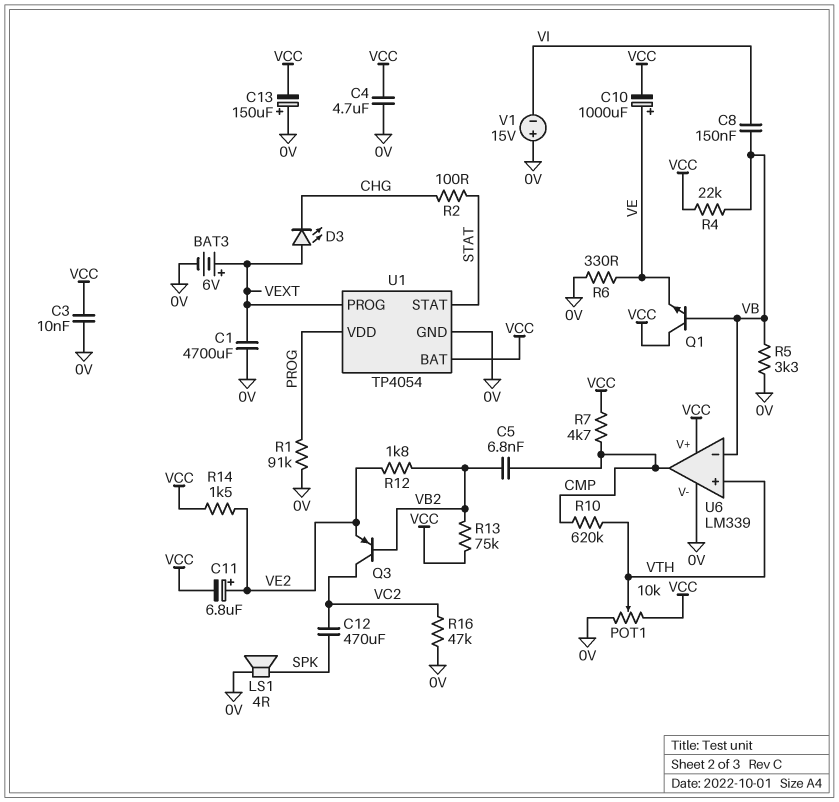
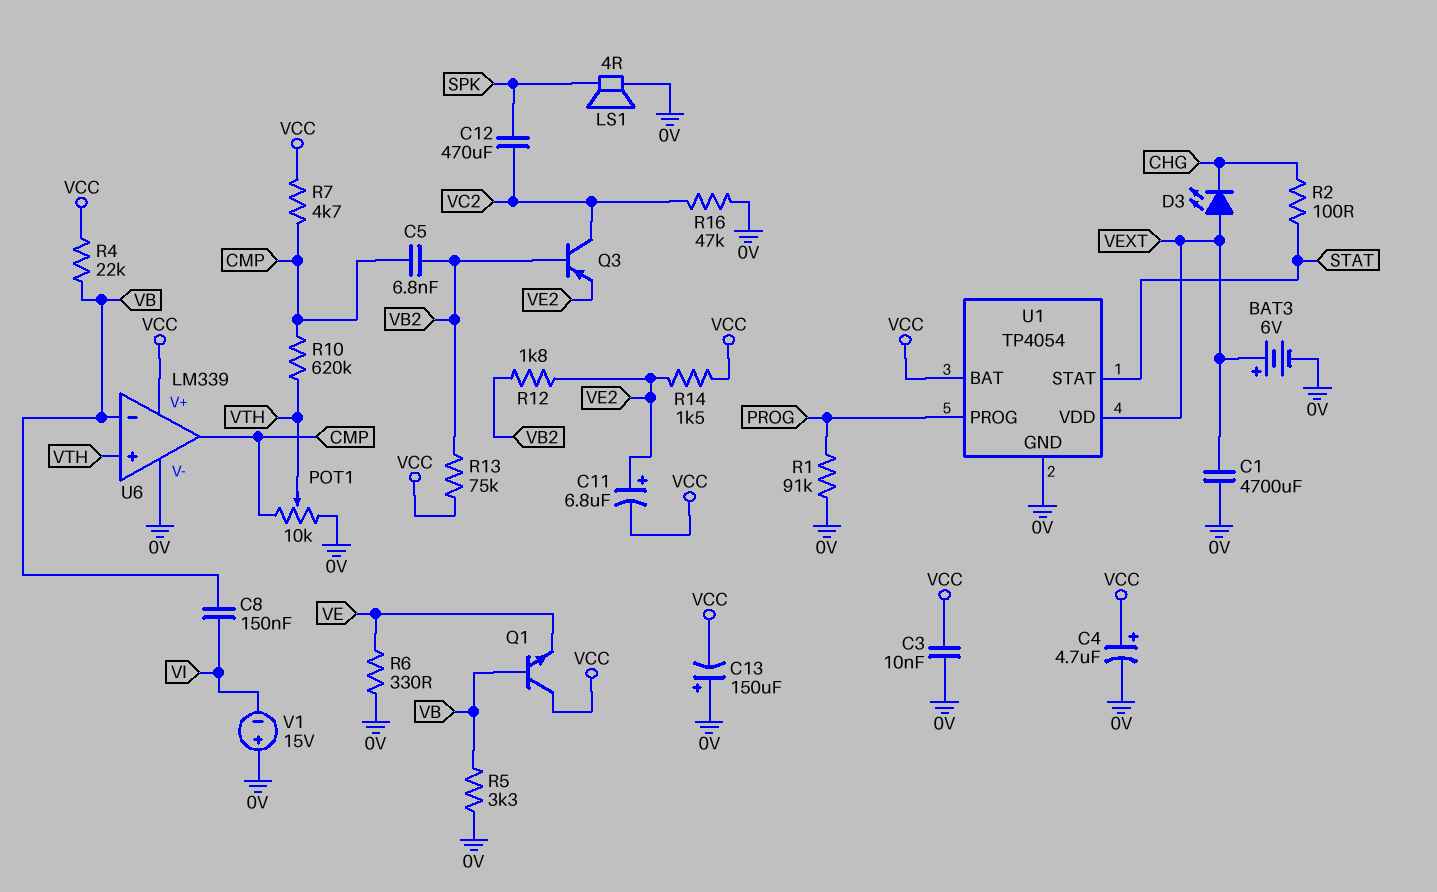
C4: 4.7uF (0V, VCC) -> 4.7uF (plus VCC, minus 0V)
C10: 1000uF (plus VE, minus VCC) -> none
POT1: 10k (0V, VCC, wiper VTH) -> 10k (0V, CMP, wiper VTH)
U1 pin PROG: VEXT -> PROG
U1 pin VDD: PROG -> VEXT

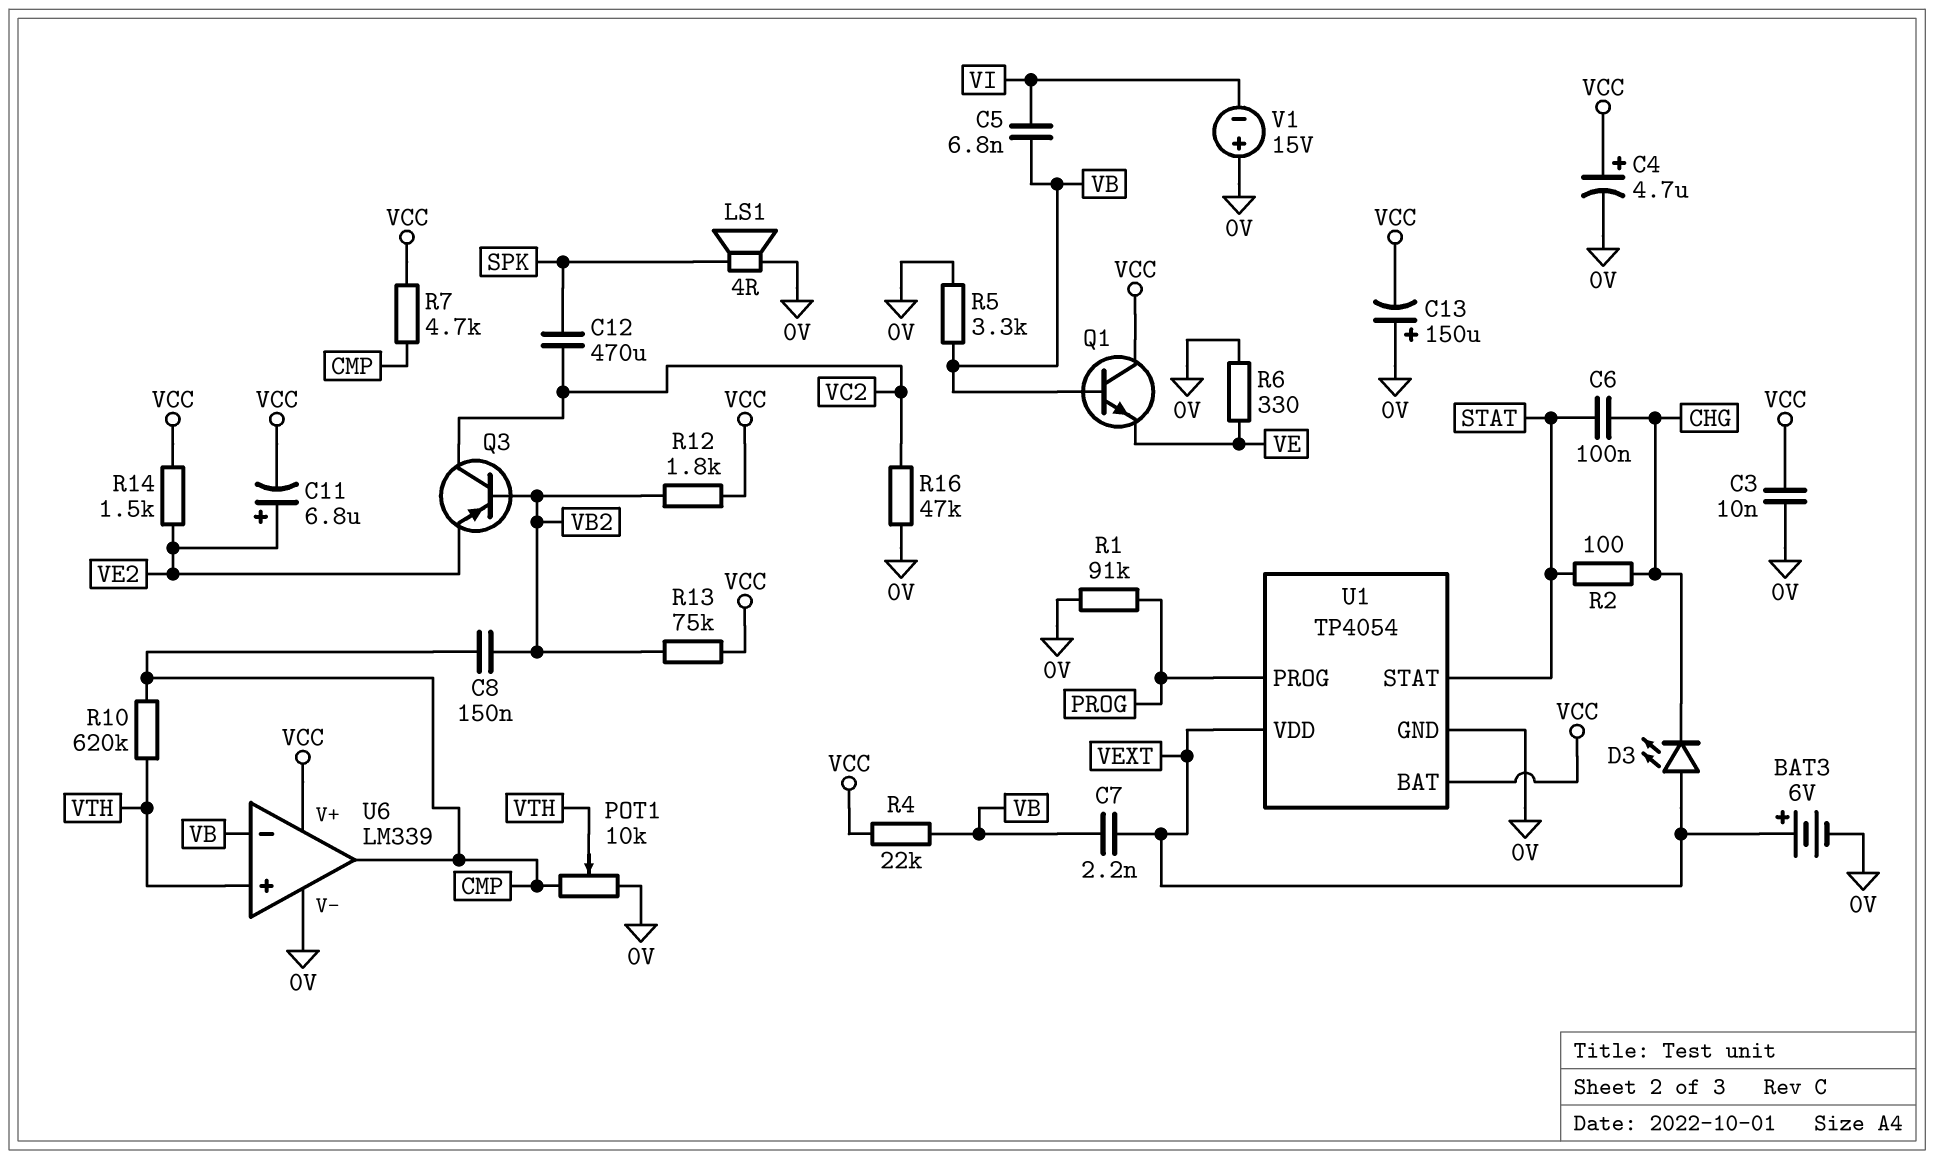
C1: 4700uF (0V, VEXT) -> none
C5: 6.8nF (CMP, VB2) -> 6.8nF (VB, VI)
C6: none -> 100nF (CHG, STAT)
C7: none -> 2.2nF (VB, VEXT)
C8: 150nF (VB, VI) -> 150nF (CMP, VB2)
R12: 1.8k (VB2, VE2) -> 1.8k (VB2, VCC)

